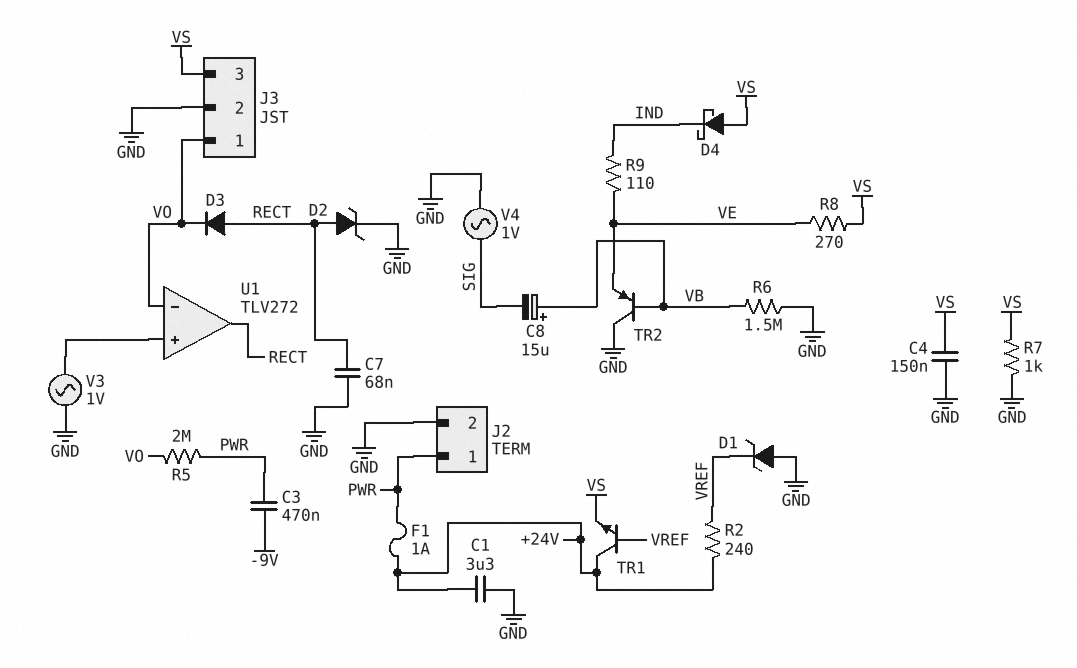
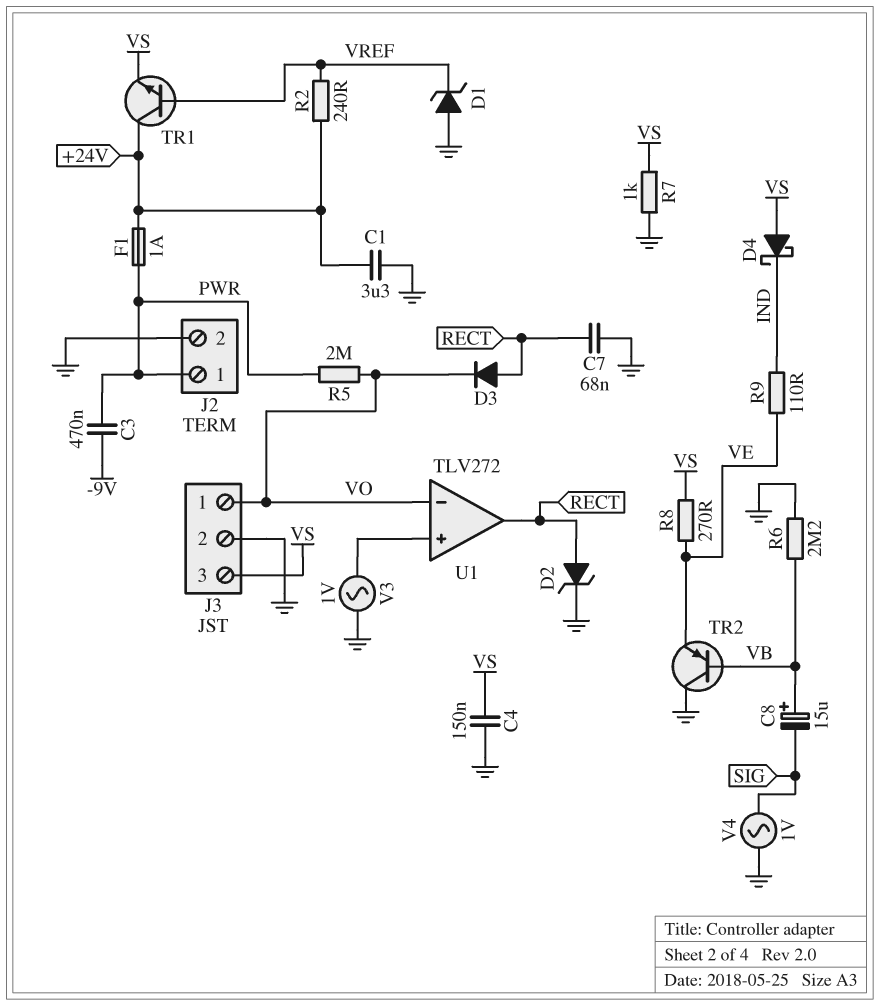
R6: 1.5M (GND, VB) -> 2.2M (GND, VB)

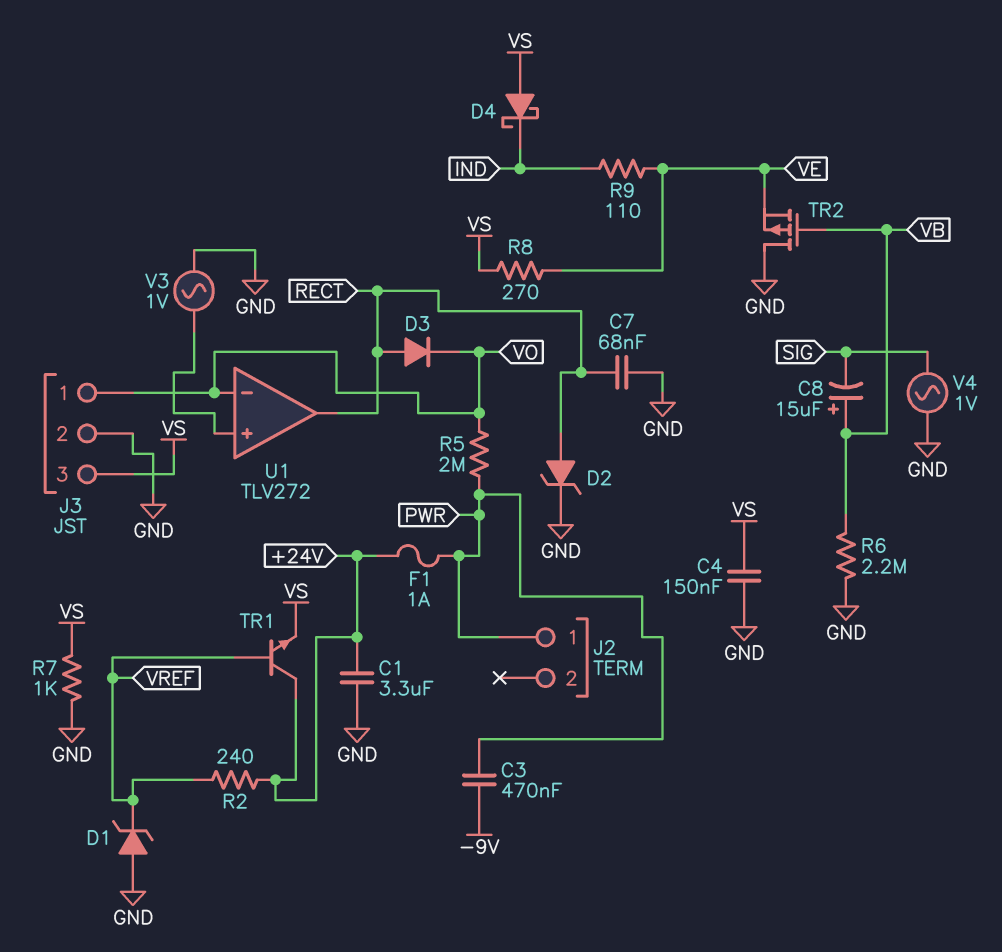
J2 pin 2: GND -> none
TR2: PNP (B VB, C GND, E VE) -> PMOS (G VB, D GND, S VE)

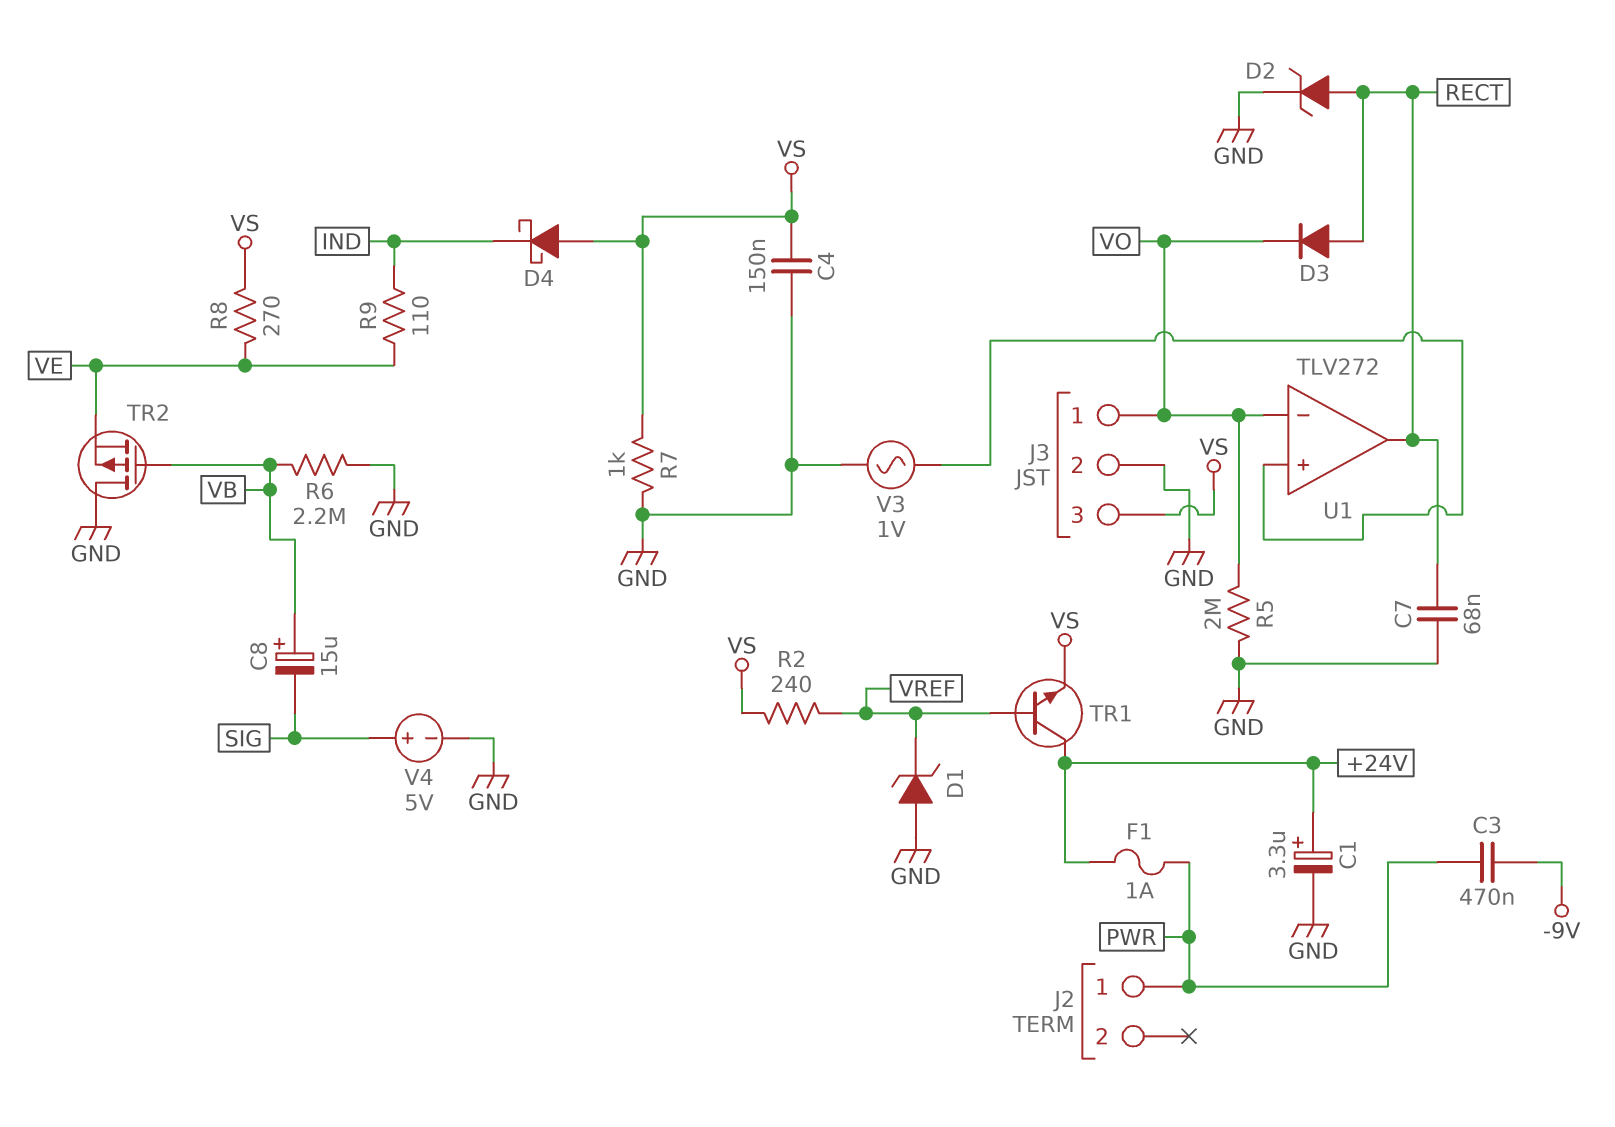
C1: 3.3uF (+24V, GND) -> 3.3uF (plus +24V, minus GND)
R2: 240 (+24V, VREF) -> 240 (VREF, VS)
R5: 2M (PWR, VO) -> 2M (GND, VO)
V4: AC 1V (GND, SIG) -> 5V (plus SIG, minus GND)

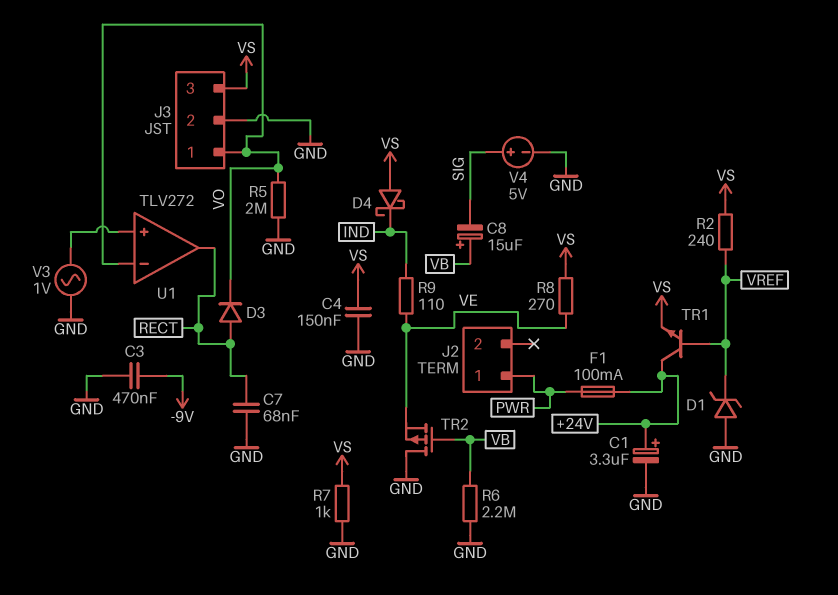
C3: 470nF (-9V, PWR) -> 470nF (-9V, GND)
D2: zener (A RECT, K GND) -> none
F1: 1A (+24V, PWR) -> 100mA (+24V, PWR)

